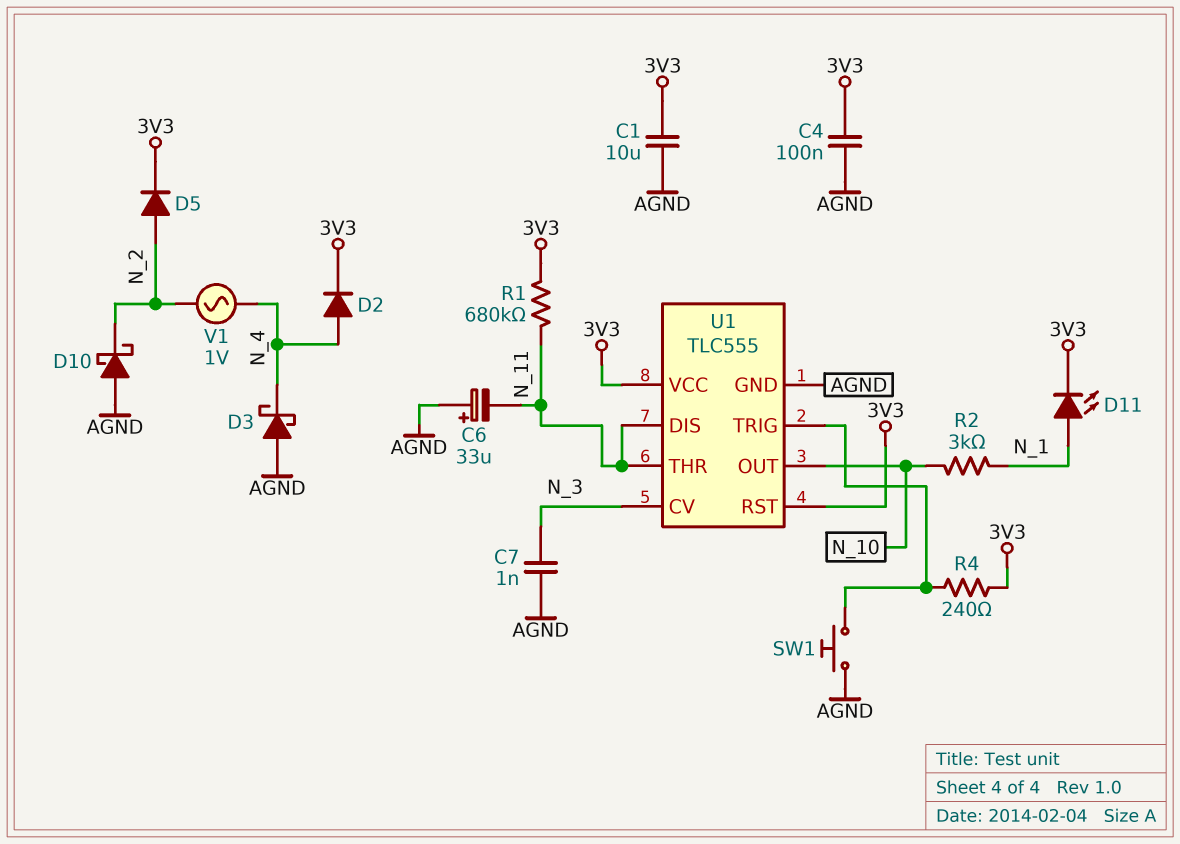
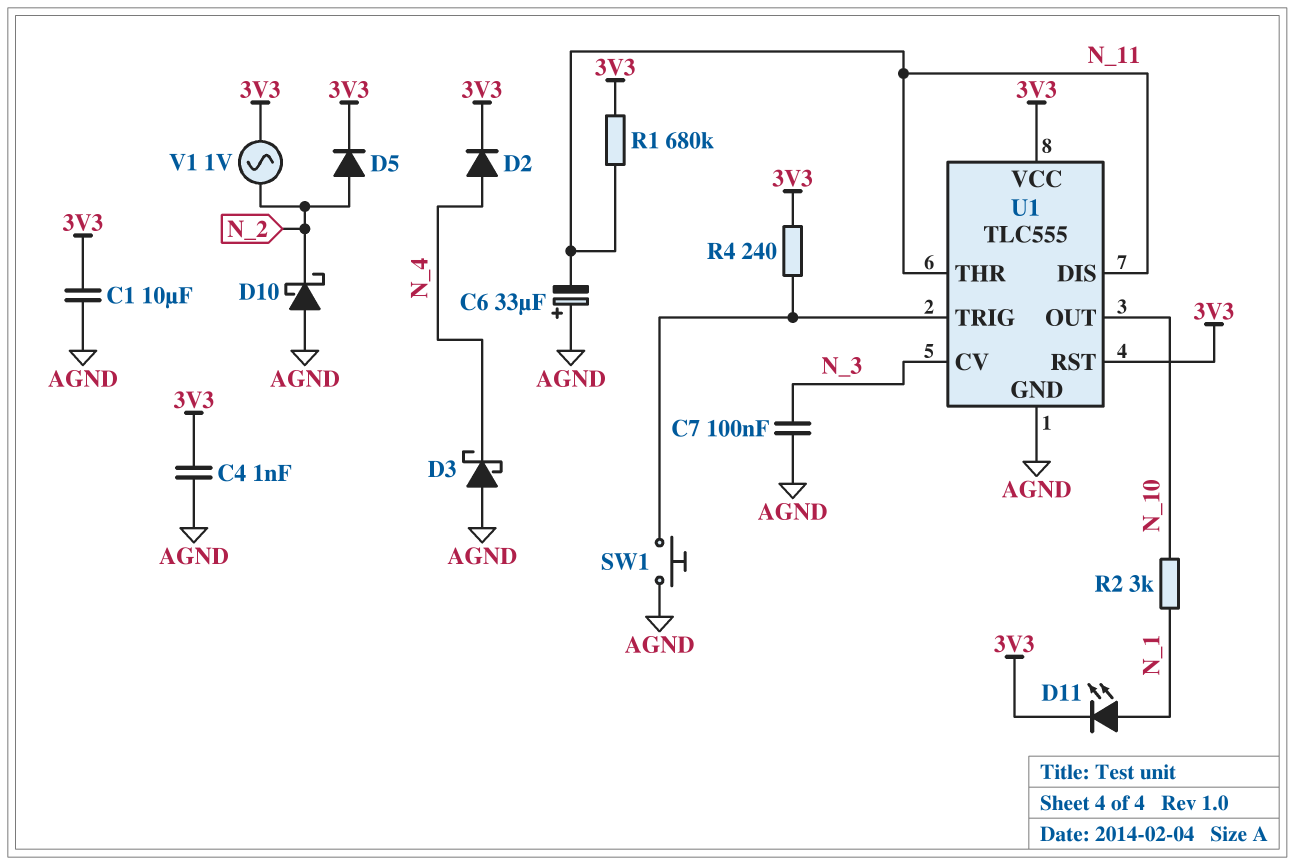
C4: 100nF (3V3, AGND) -> 1nF (3V3, AGND)
C7: 1nF (AGND, N_3) -> 100nF (AGND, N_3)
V1: AC 1V (N_2, N_4) -> AC 1V (3V3, N_2)

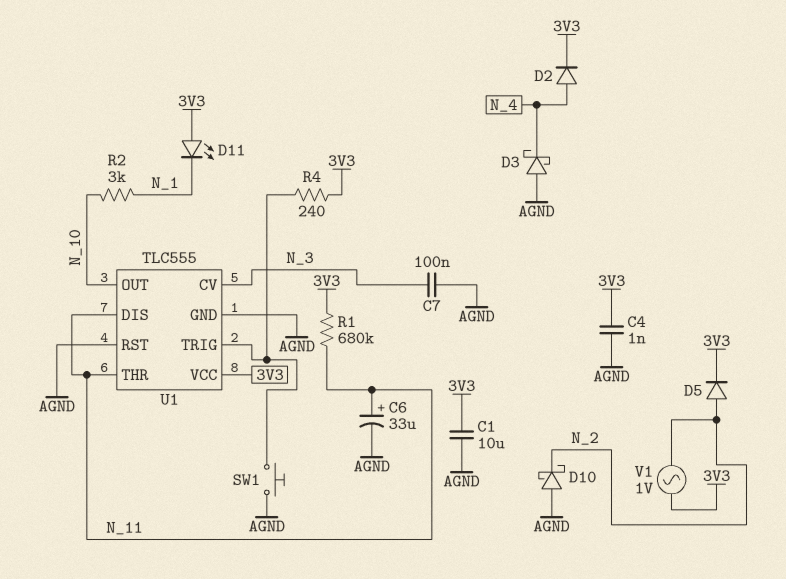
C6: 33uF (plus AGND, minus N_11) -> 33uF (plus N_11, minus AGND)
D11: LED (A N_1, K 3V3) -> LED (A 3V3, K N_1)
U1 pin RST: 3V3 -> AGND

